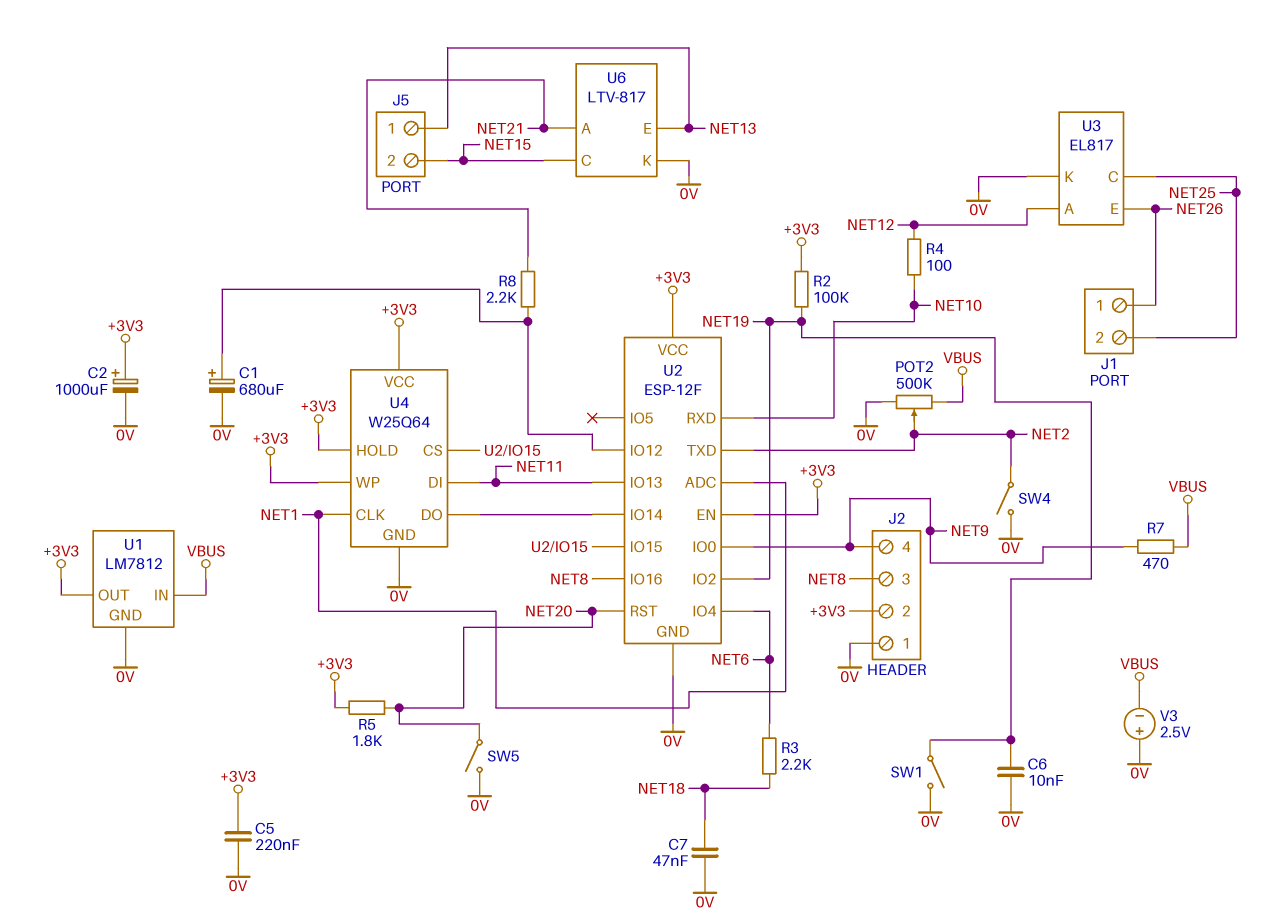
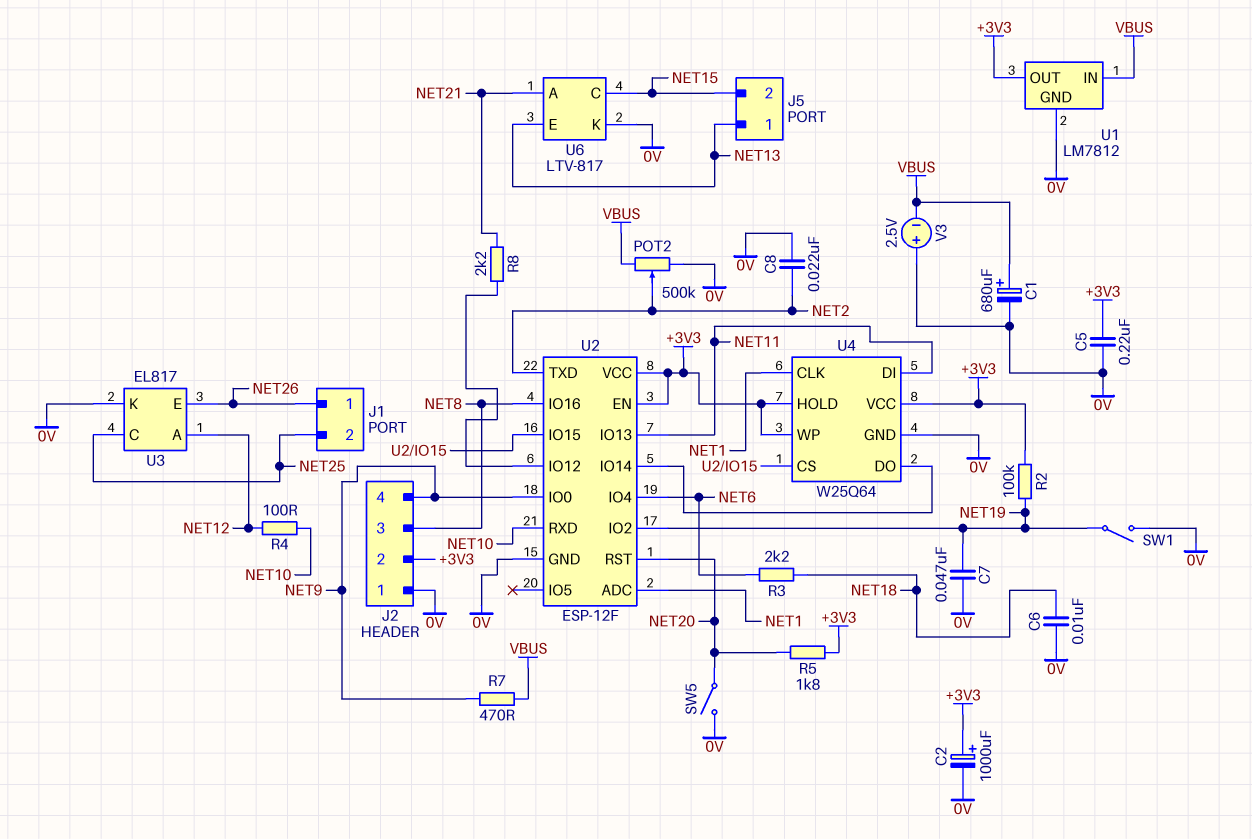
C1: 680uF (plus U2/IO12, minus 0V) -> 680uF (plus VBUS, minus 0V)
C6: 10nF (0V, NET19) -> 10nF (0V, NET18)
C7: 47nF (0V, NET18) -> 47nF (0V, NET19)
C8: none -> 22nF (0V, NET2)
SW4: switch (0V, NET2) -> none

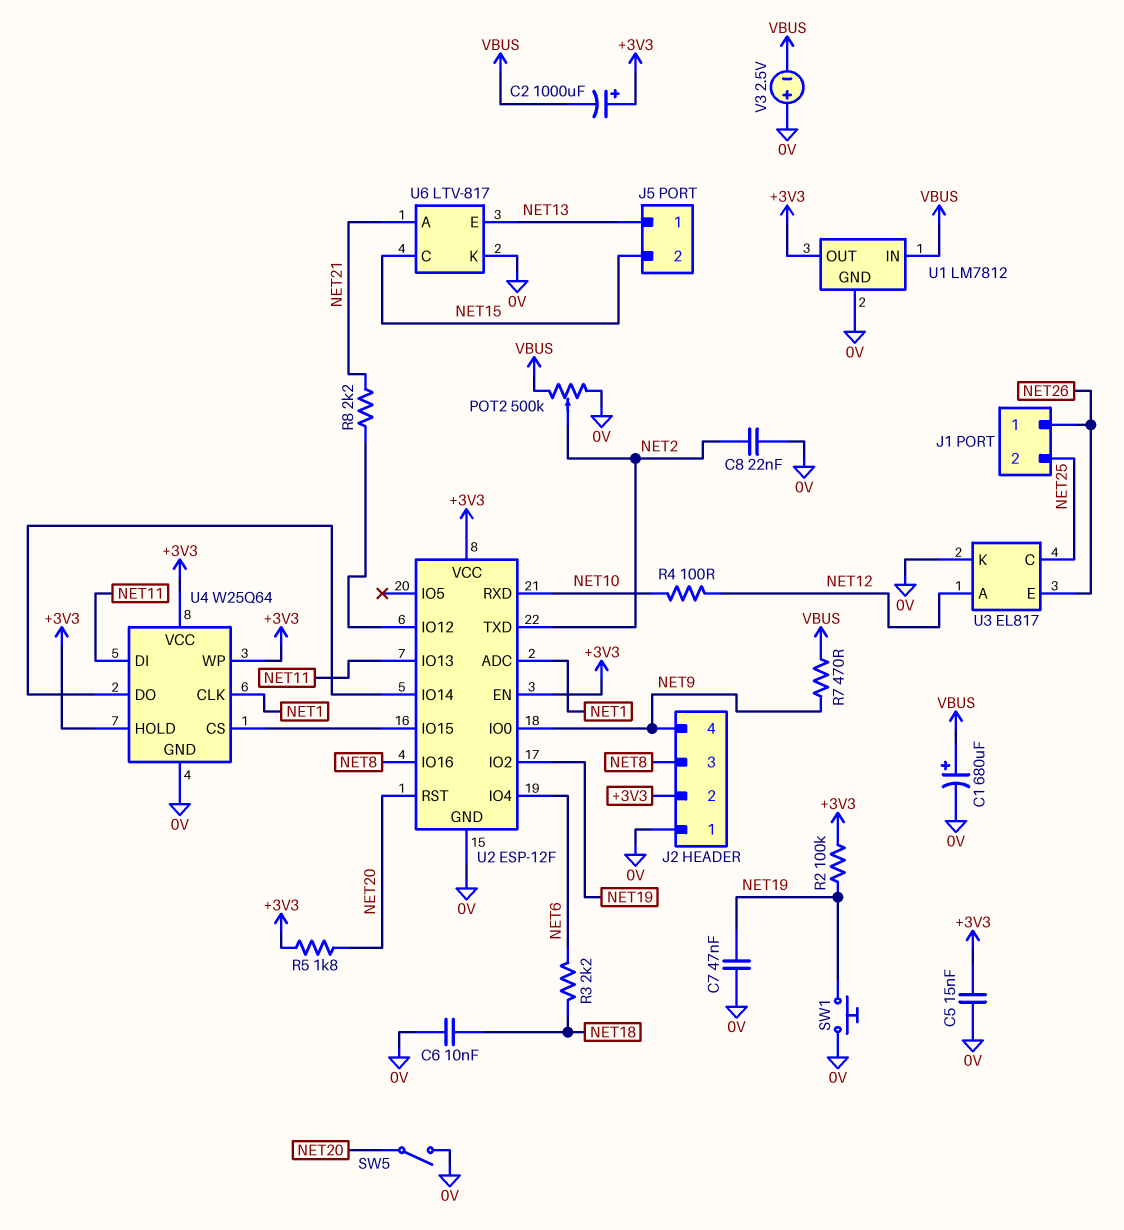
C2: 1000uF (plus +3V3, minus 0V) -> 1000uF (plus +3V3, minus VBUS)
C5: 220nF (+3V3, 0V) -> 15nF (+3V3, 0V)
SW1: switch (0V, NET19) -> button (0V, NET19)

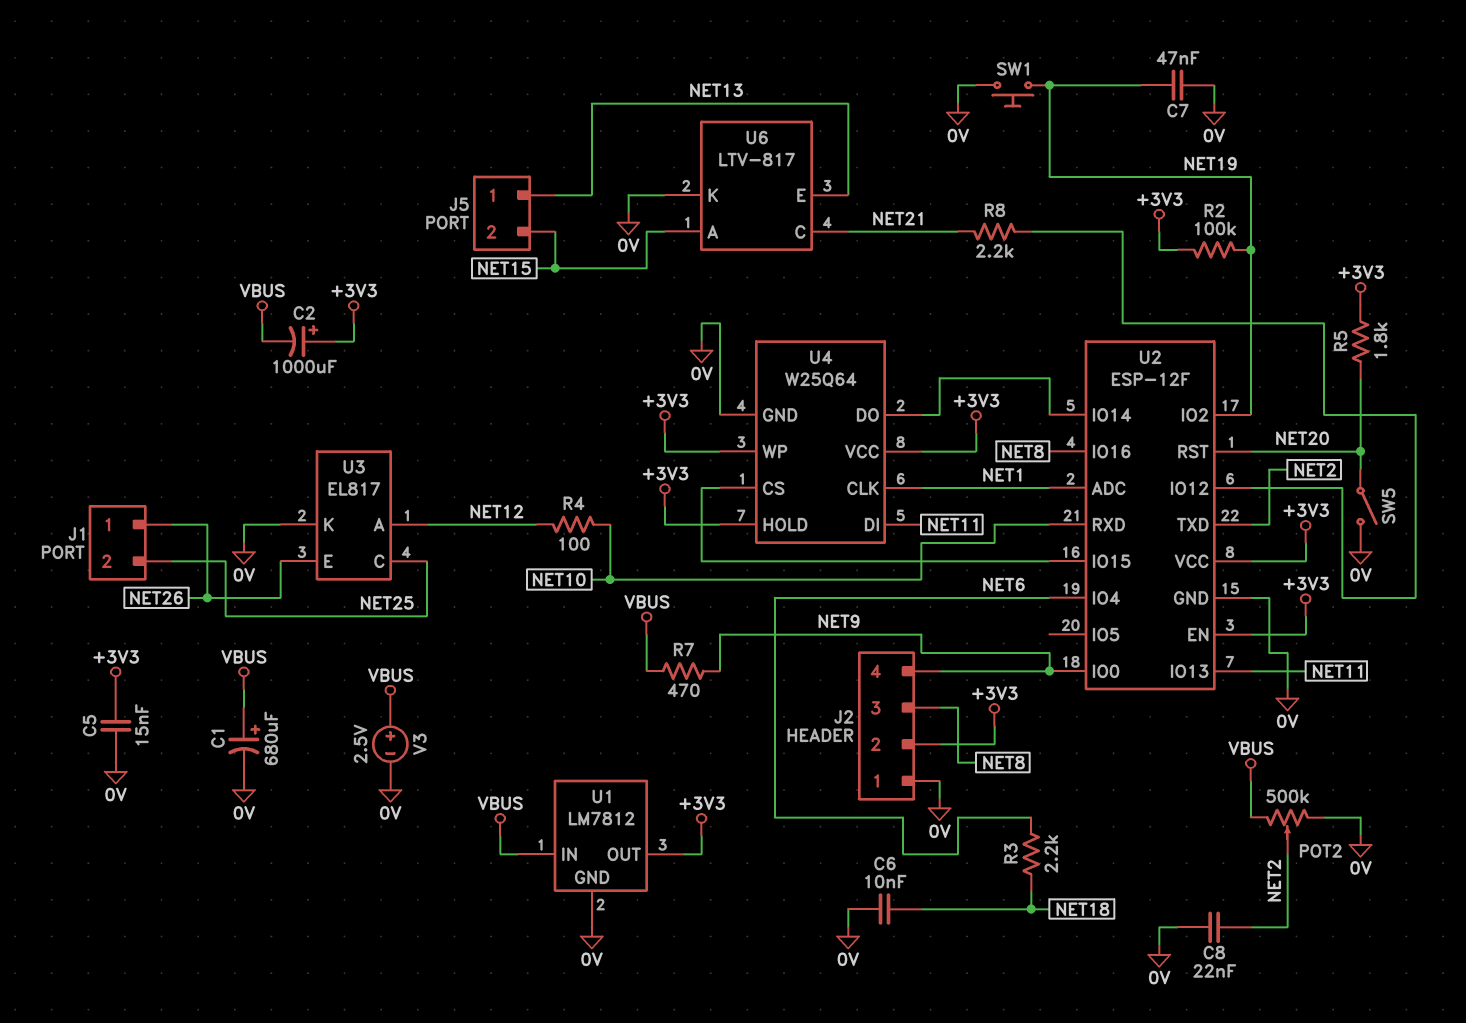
U6 pin A: NET21 -> NET15
U6 pin C: NET15 -> NET21
V3: 2.5V (plus 0V, minus VBUS) -> 2.5V (plus VBUS, minus 0V)

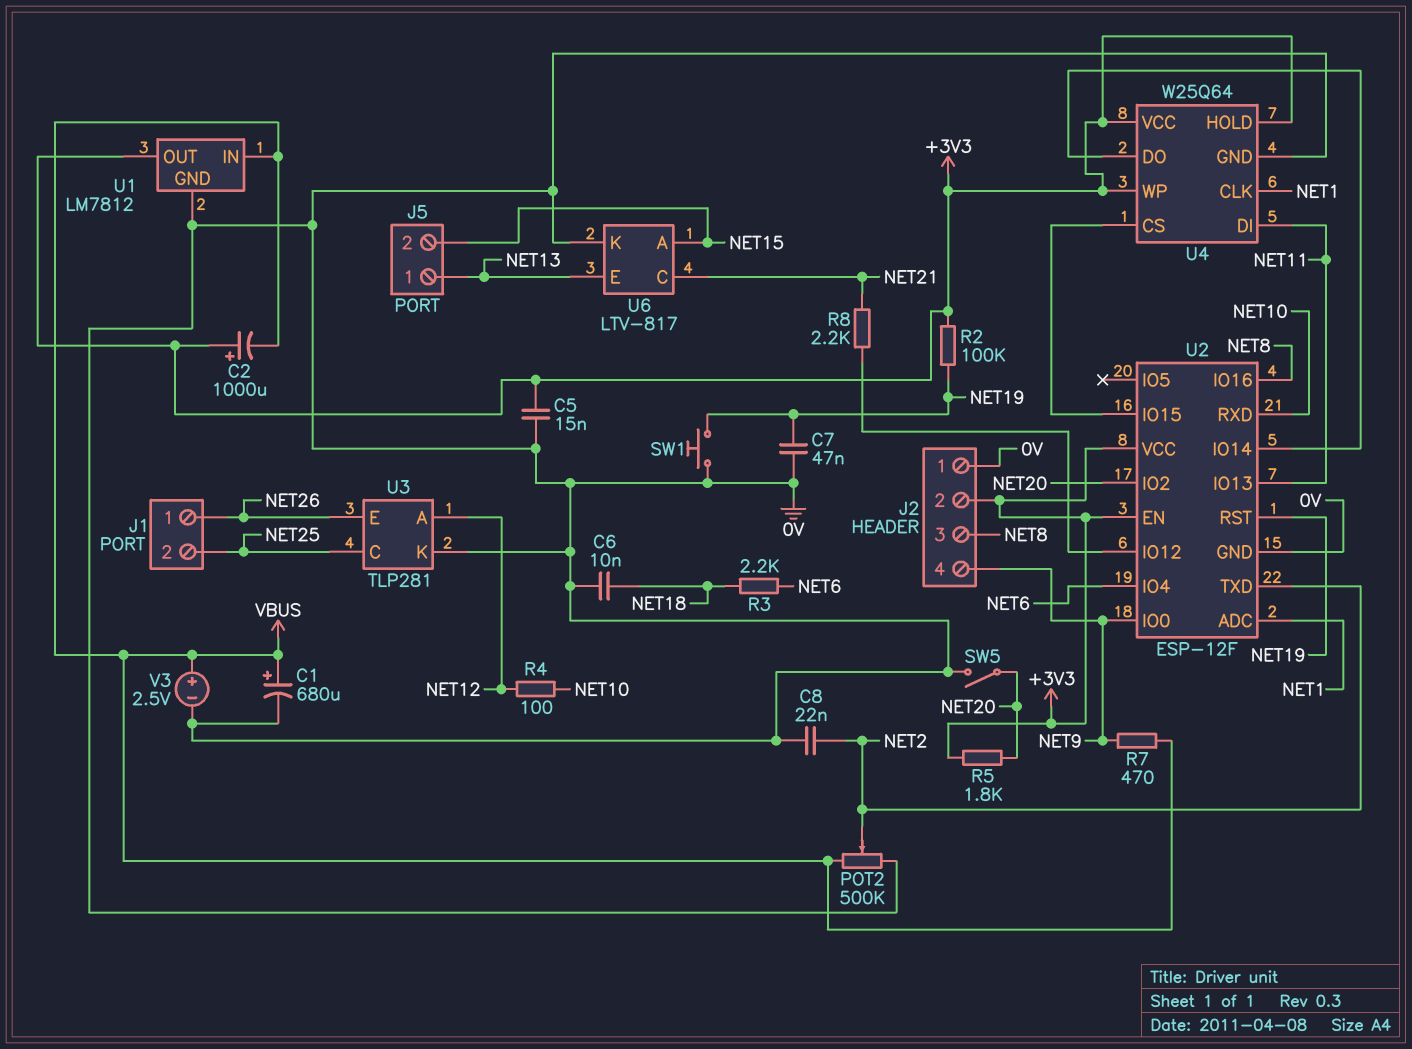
U2 pin IO2: NET19 -> NET20
U2 pin RST: NET20 -> NET19
U3: EL817 -> TLP281

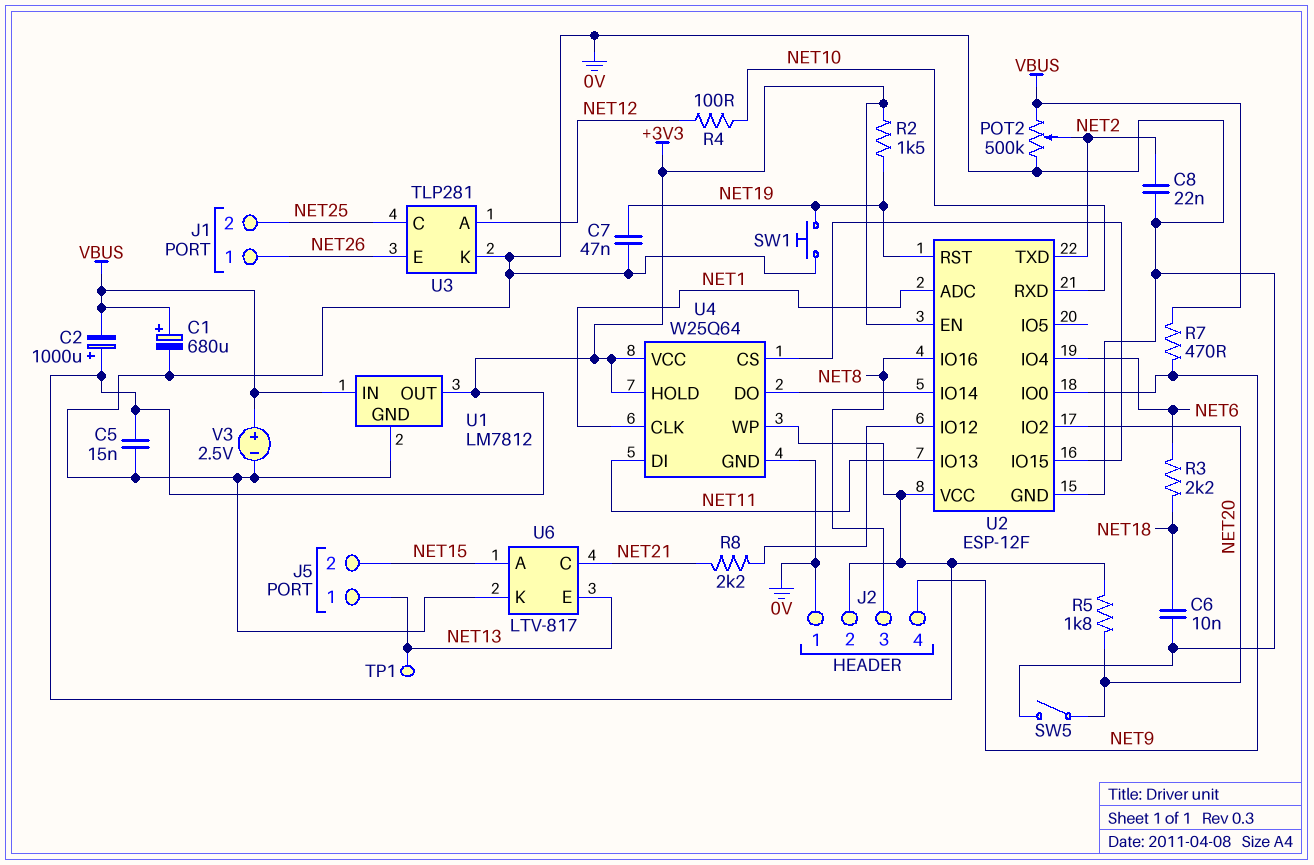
R2: 100k (+3V3, NET19) -> 1.5k (+3V3, NET19)
TP1: none -> test point (NET13)

